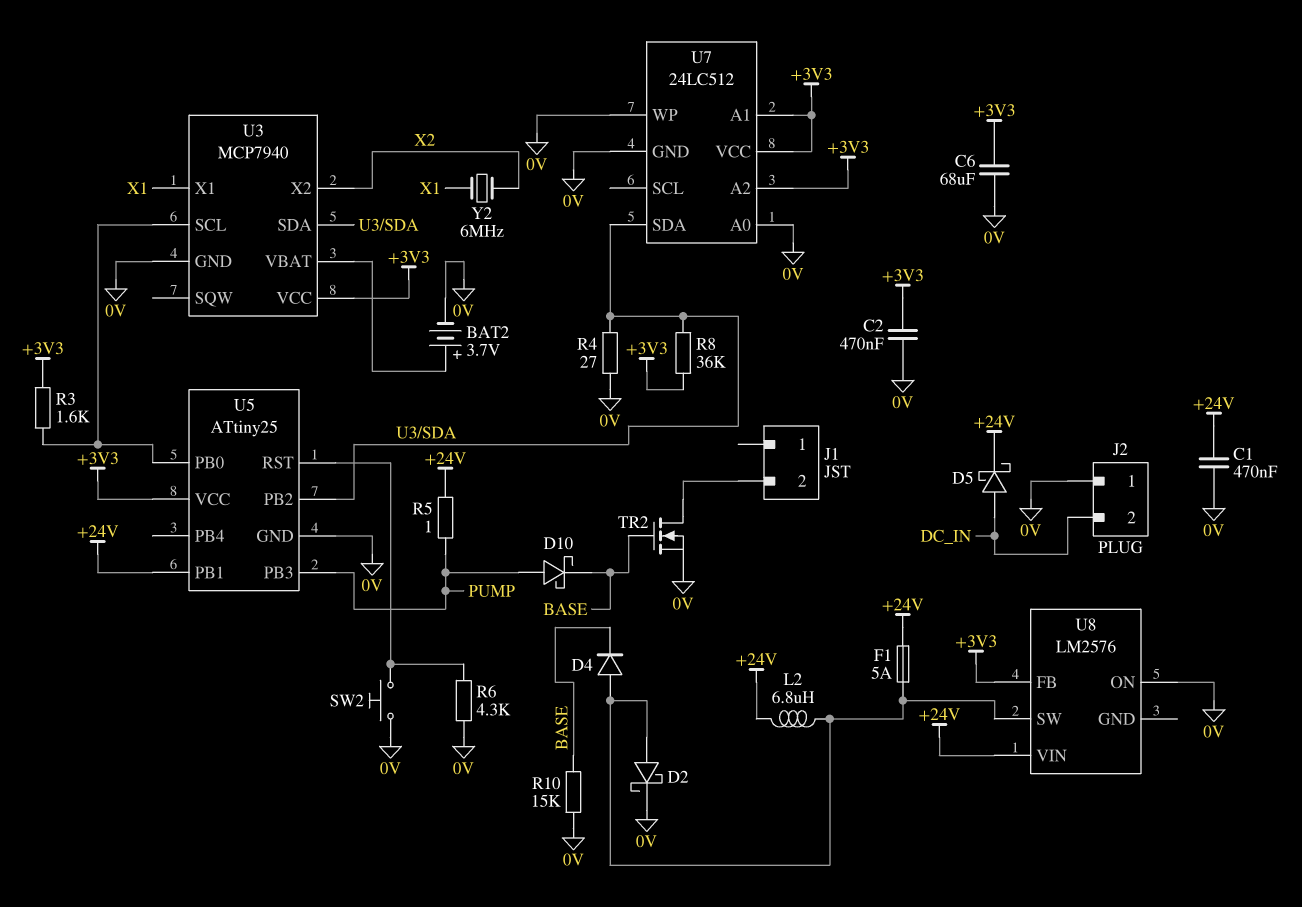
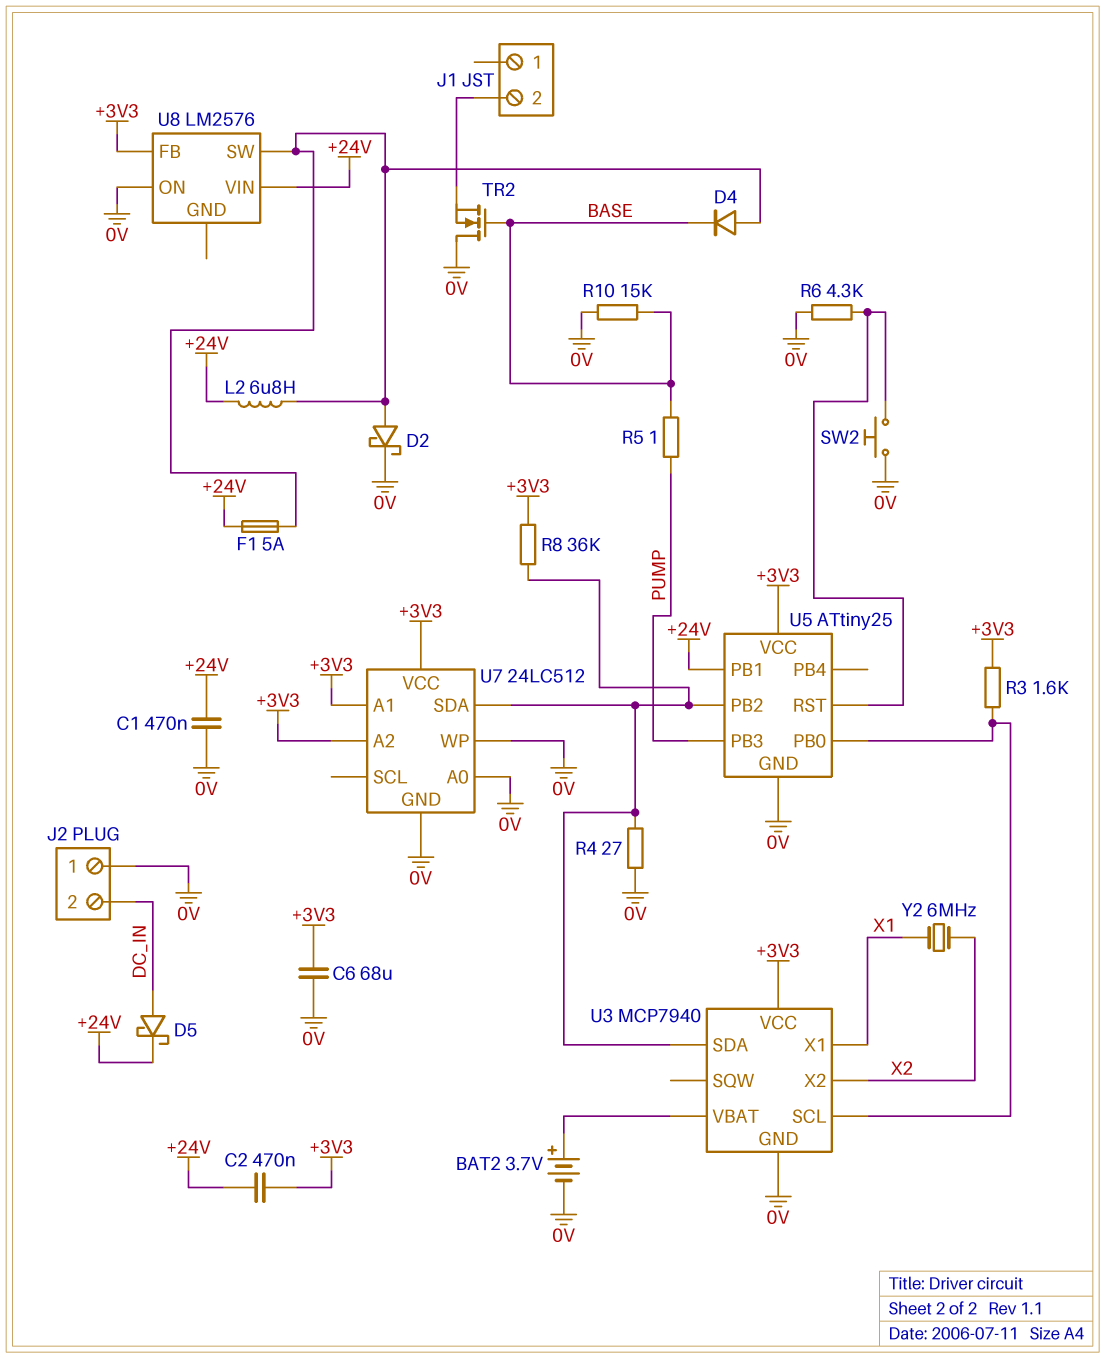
C2: 470nF (+3V3, 0V) -> 470nF (+3V3, +24V)
D10: schottky (A PUMP, K BASE) -> none
R5: 1 (+24V, PUMP) -> 1 (BASE, PUMP)
TR2: NMOS (G BASE, D J1/2, S 0V) -> NMOS (G BASE, D 0V, S J1/2)

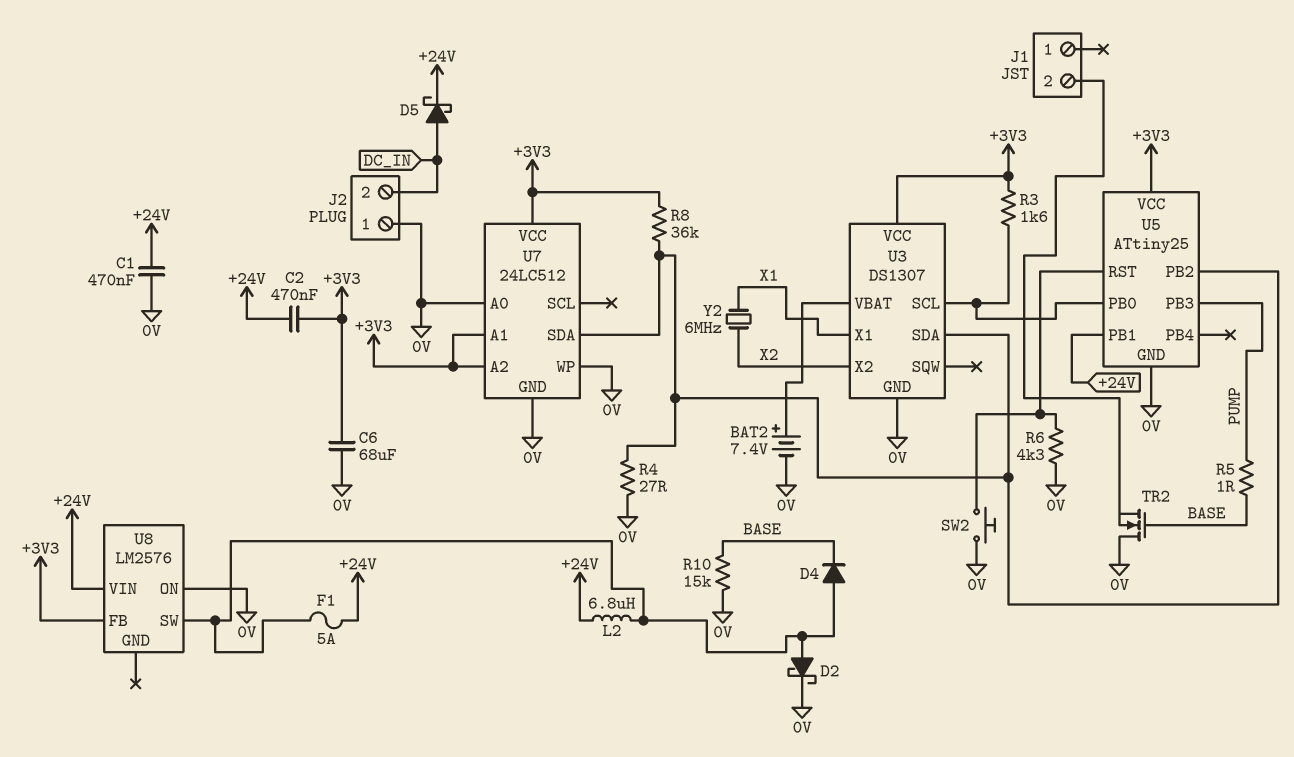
BAT2: 3.7V (plus U3/VBAT, minus 0V) -> 7.4V (plus U3/VBAT, minus 0V)
U3: MCP7940 -> DS1307

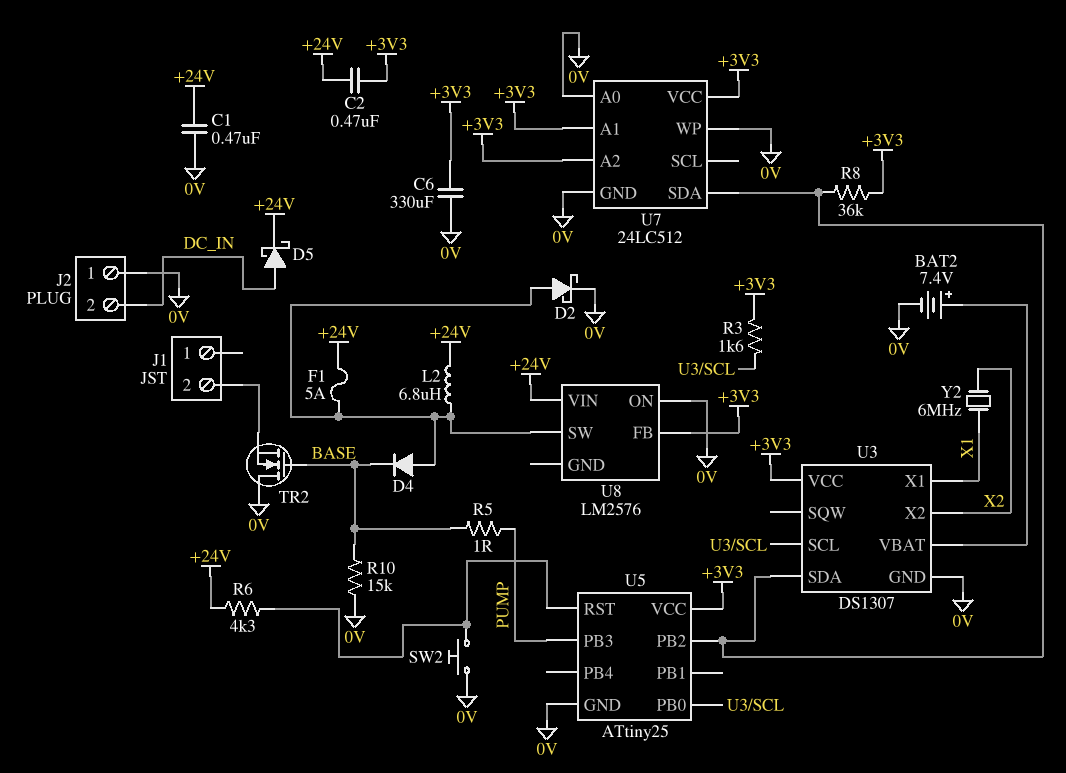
C6: 68uF (+3V3, 0V) -> 330uF (+3V3, 0V)
R4: 27 (0V, U3/SDA) -> none
R6: 4.3k (0V, U5/RST) -> 4.3k (+24V, U5/RST)
U5 pin PB1: +24V -> none

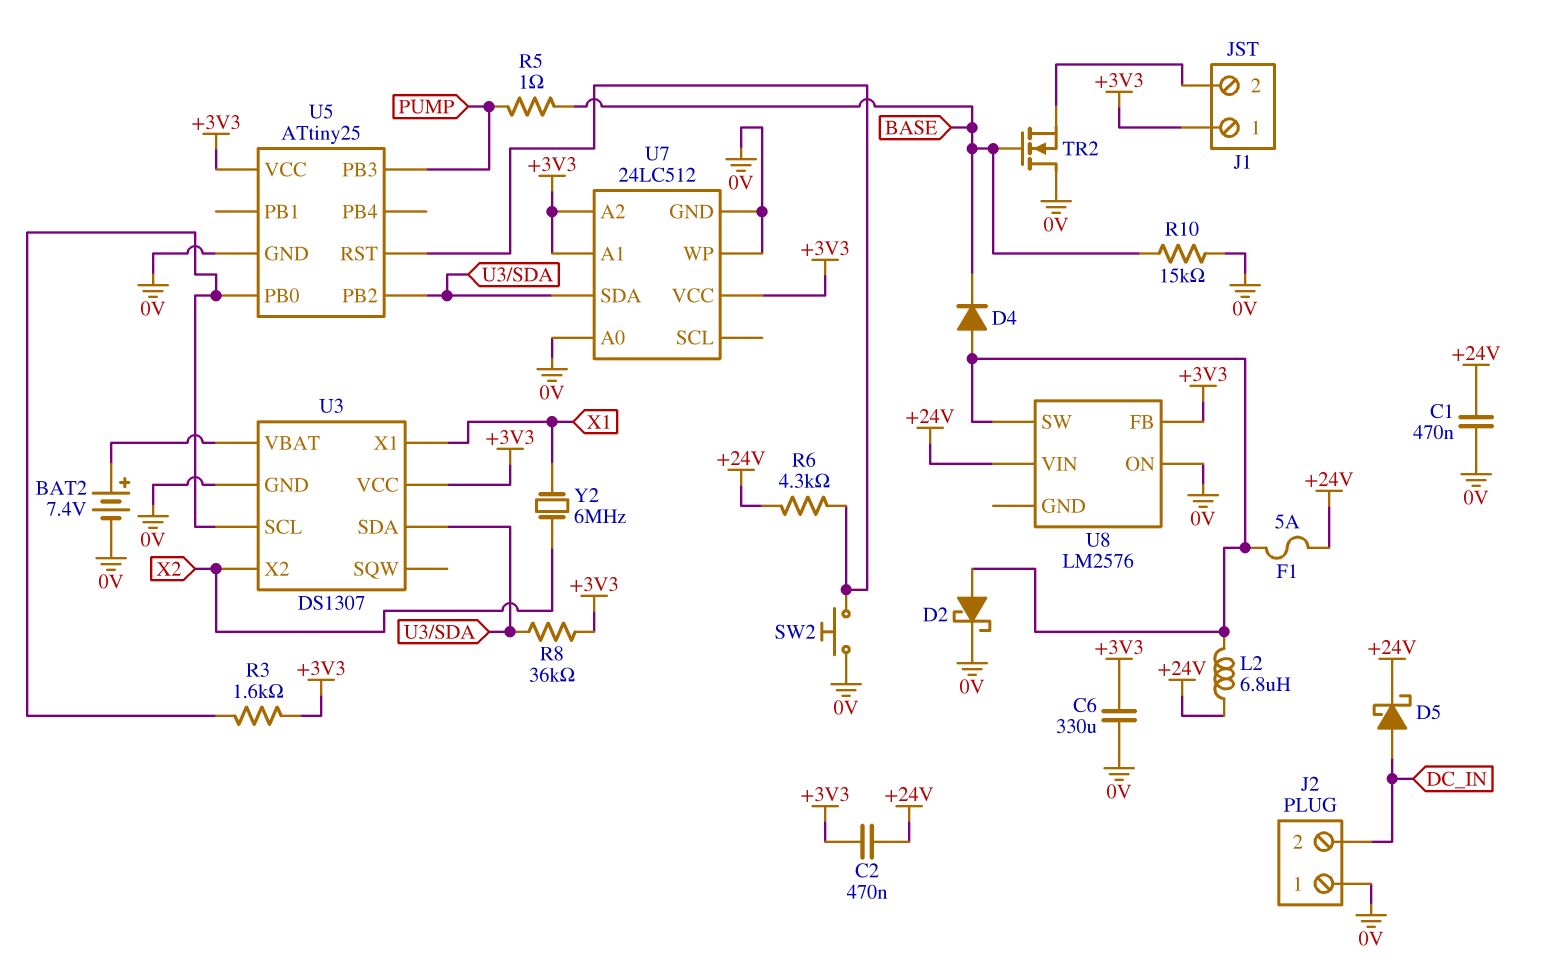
J1 pin 1: none -> +3V3

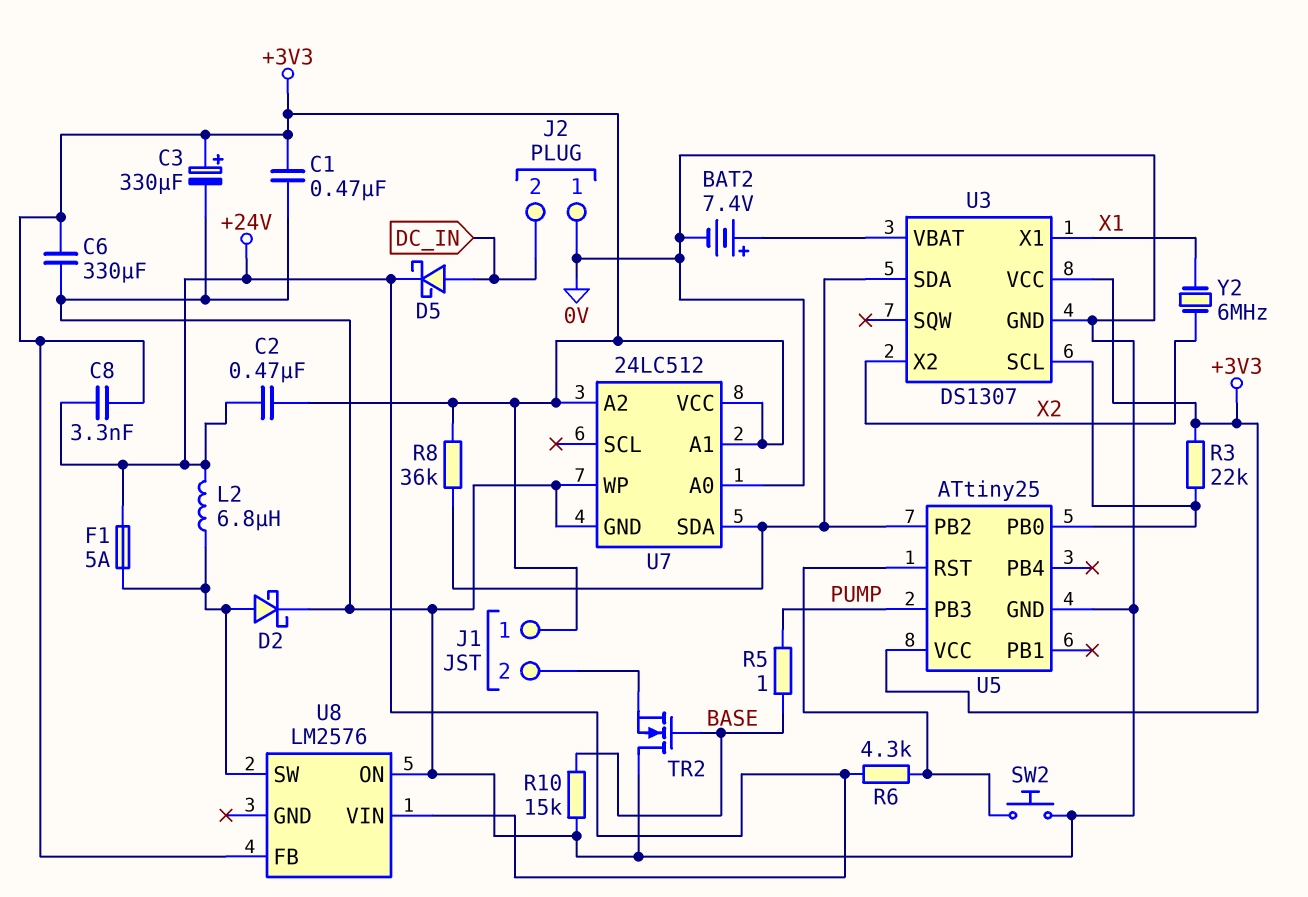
C1: 470nF (+24V, 0V) -> 470nF (+3V3, 0V)
C3: none -> 330uF (plus +3V3, minus 0V)
C8: none -> 3.3nF (+3V3, +24V)
D4: diode (A U8/SW, K BASE) -> none
R3: 1.6k (+3V3, U3/SCL) -> 22k (+3V3, U3/SCL)

